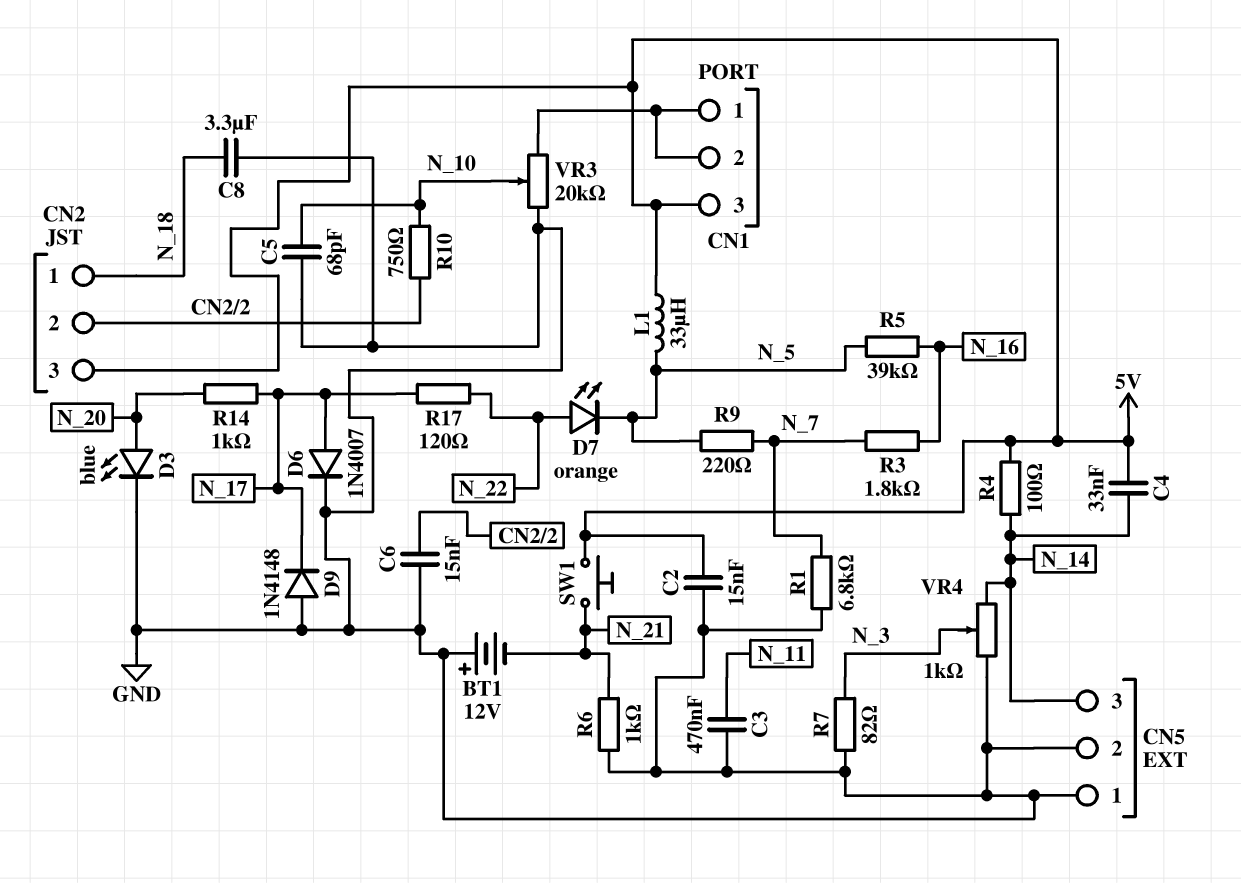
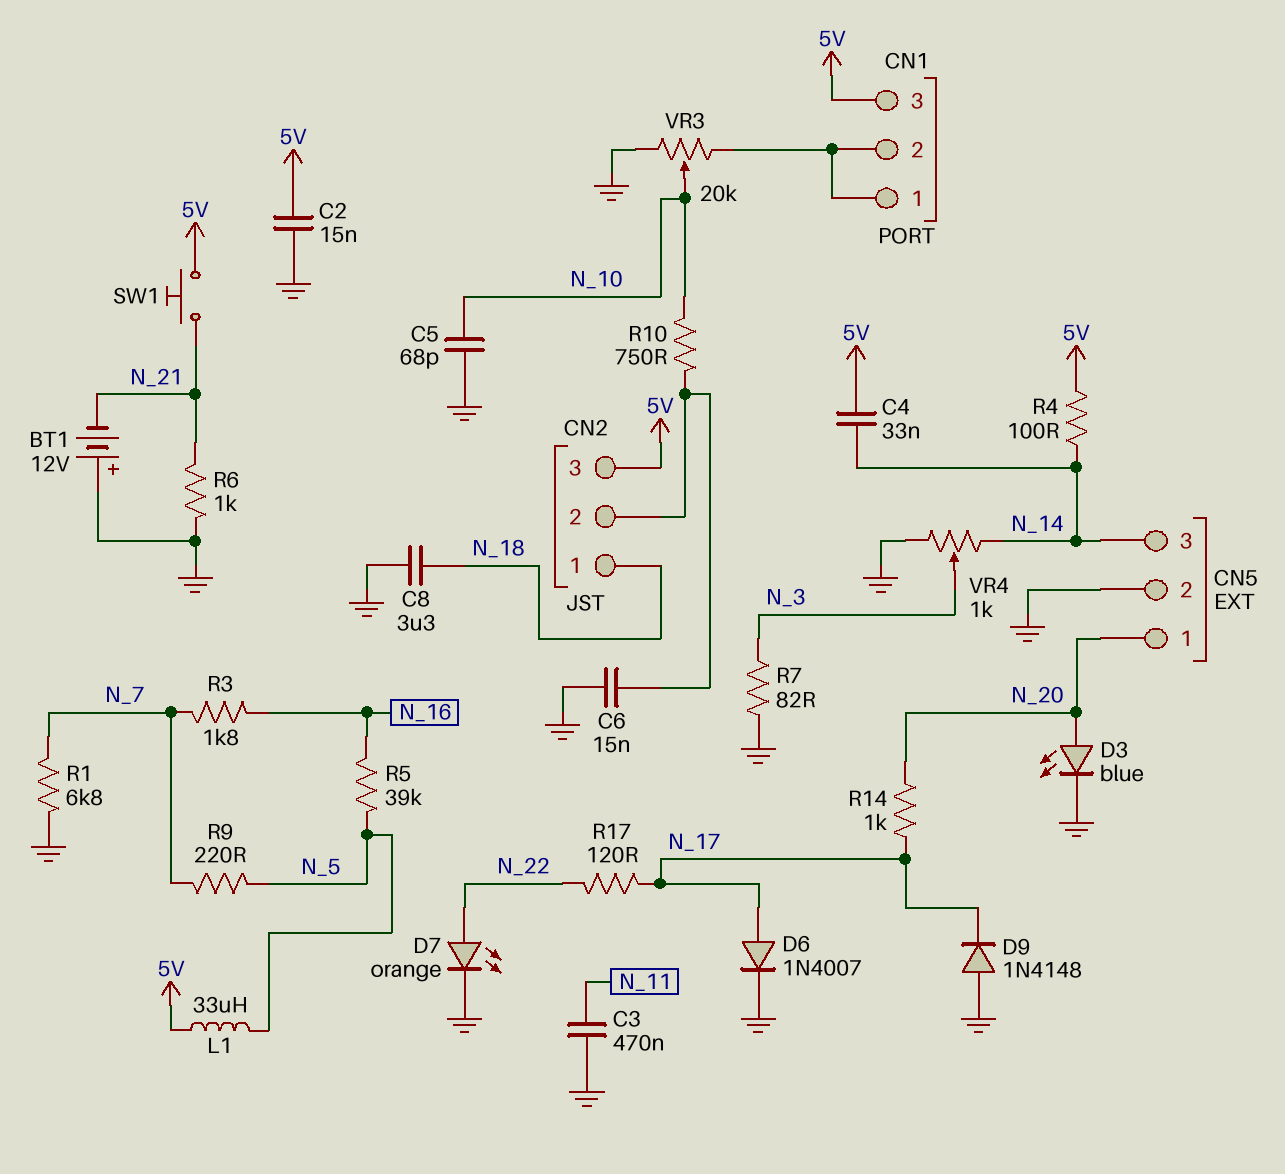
CN5 pin 1: GND -> N_20
D7: LED orange (A N_22, K N_5) -> LED orange (A N_22, K GND)

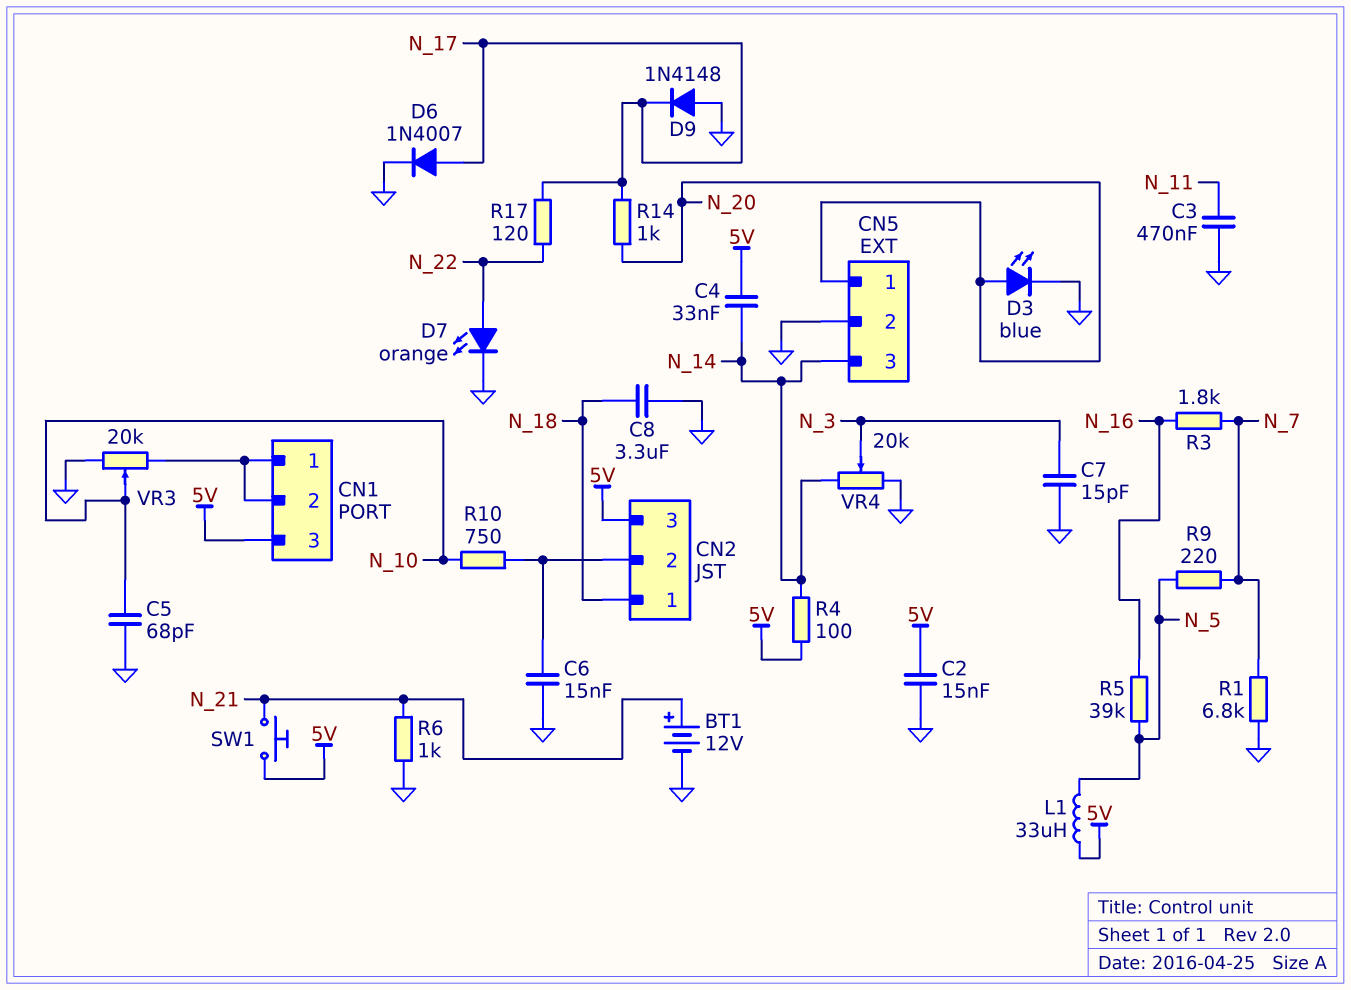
BT1: 12V (plus GND, minus N_21) -> 12V (plus N_21, minus GND)
C7: none -> 15pF (GND, N_3)
R7: 82 (GND, N_3) -> none
VR4: 1k (GND, N_14, wiper N_3) -> 20k (GND, N_14, wiper N_3)

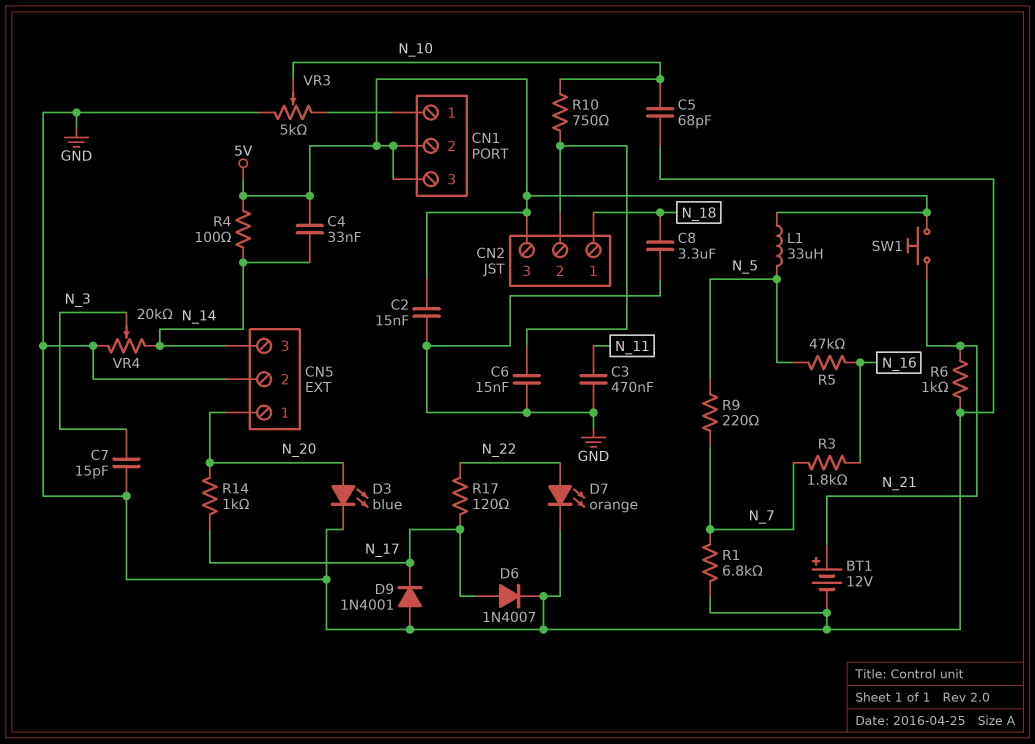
CN1 pin 2: CN1/1 -> 5V
D9: diode 1N4148 (A GND, K N_17) -> diode 1N4001 (A GND, K N_17)
R5: 39k (N_5, N_16) -> 47k (N_5, N_16)
VR3: 20k (CN1/1, GND, wiper N_10) -> 5k (CN1/1, GND, wiper N_10)

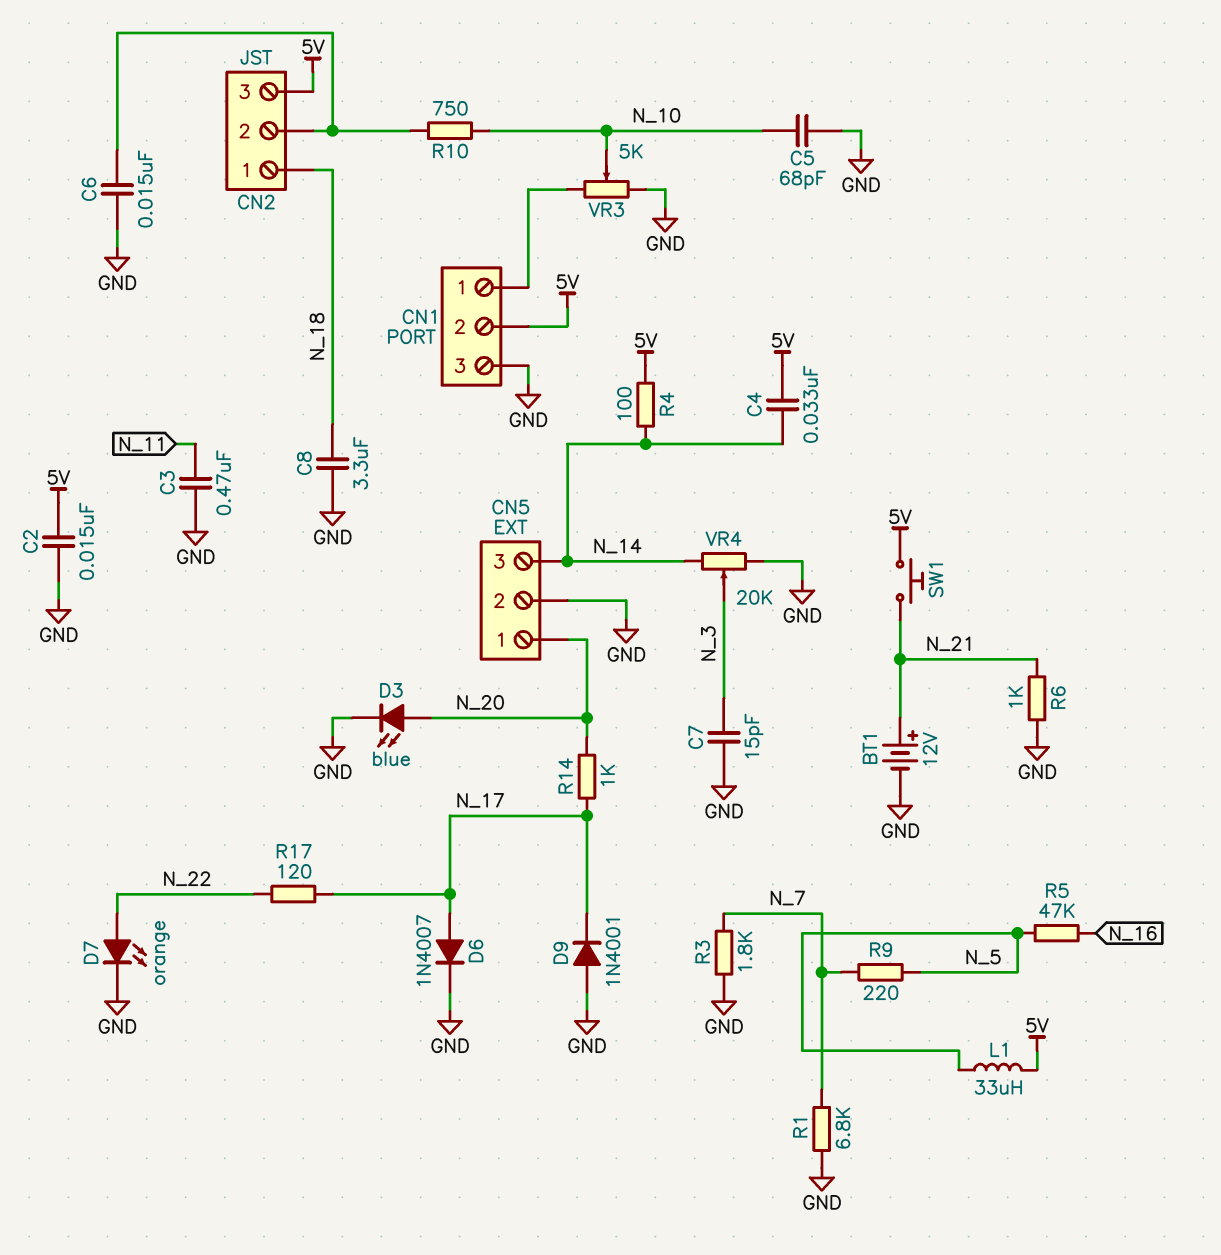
CN1 pin 3: 5V -> GND
R3: 1.8k (N_7, N_16) -> 1.8k (GND, N_7)

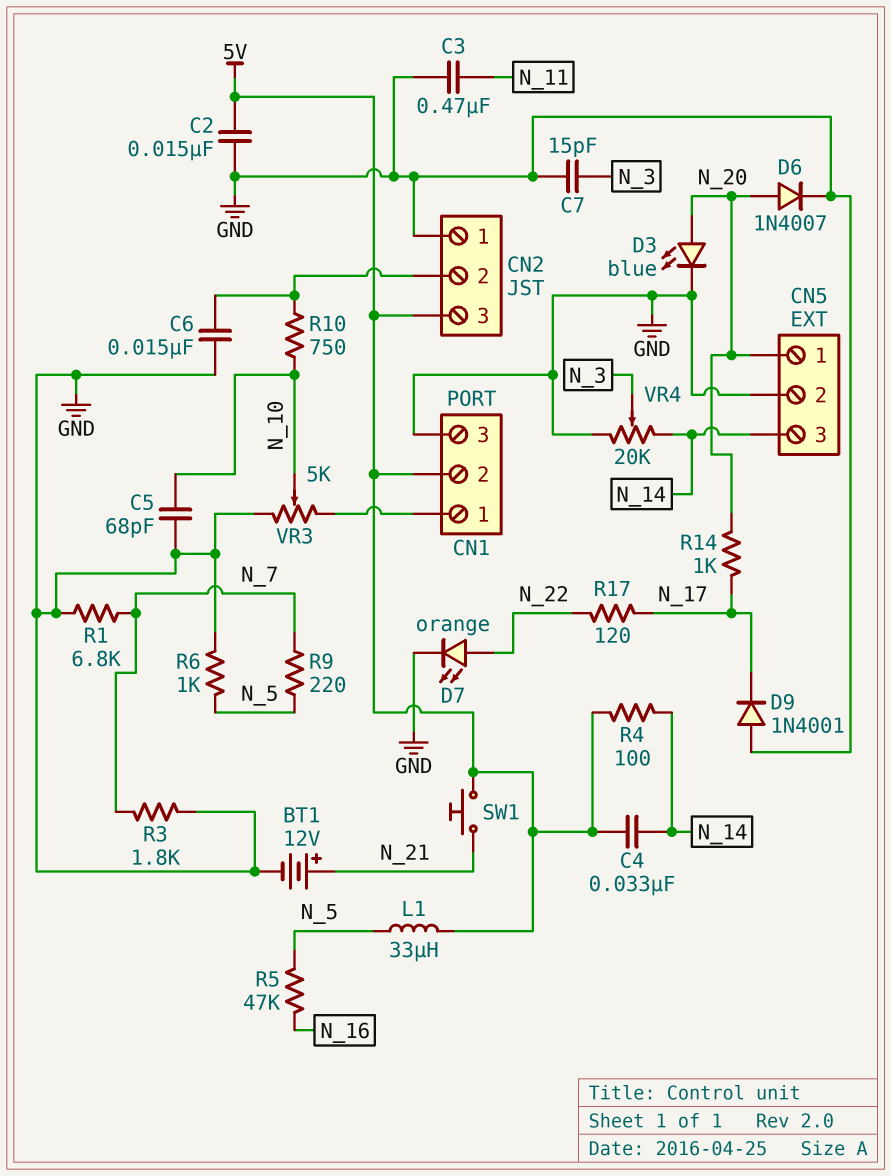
C8: 3.3uF (GND, N_18) -> none
CN2 pin 1: N_18 -> GND
D6: diode 1N4007 (A N_17, K GND) -> diode 1N4007 (A N_20, K GND)
R6: 1k (GND, N_21) -> 1k (GND, N_5)

